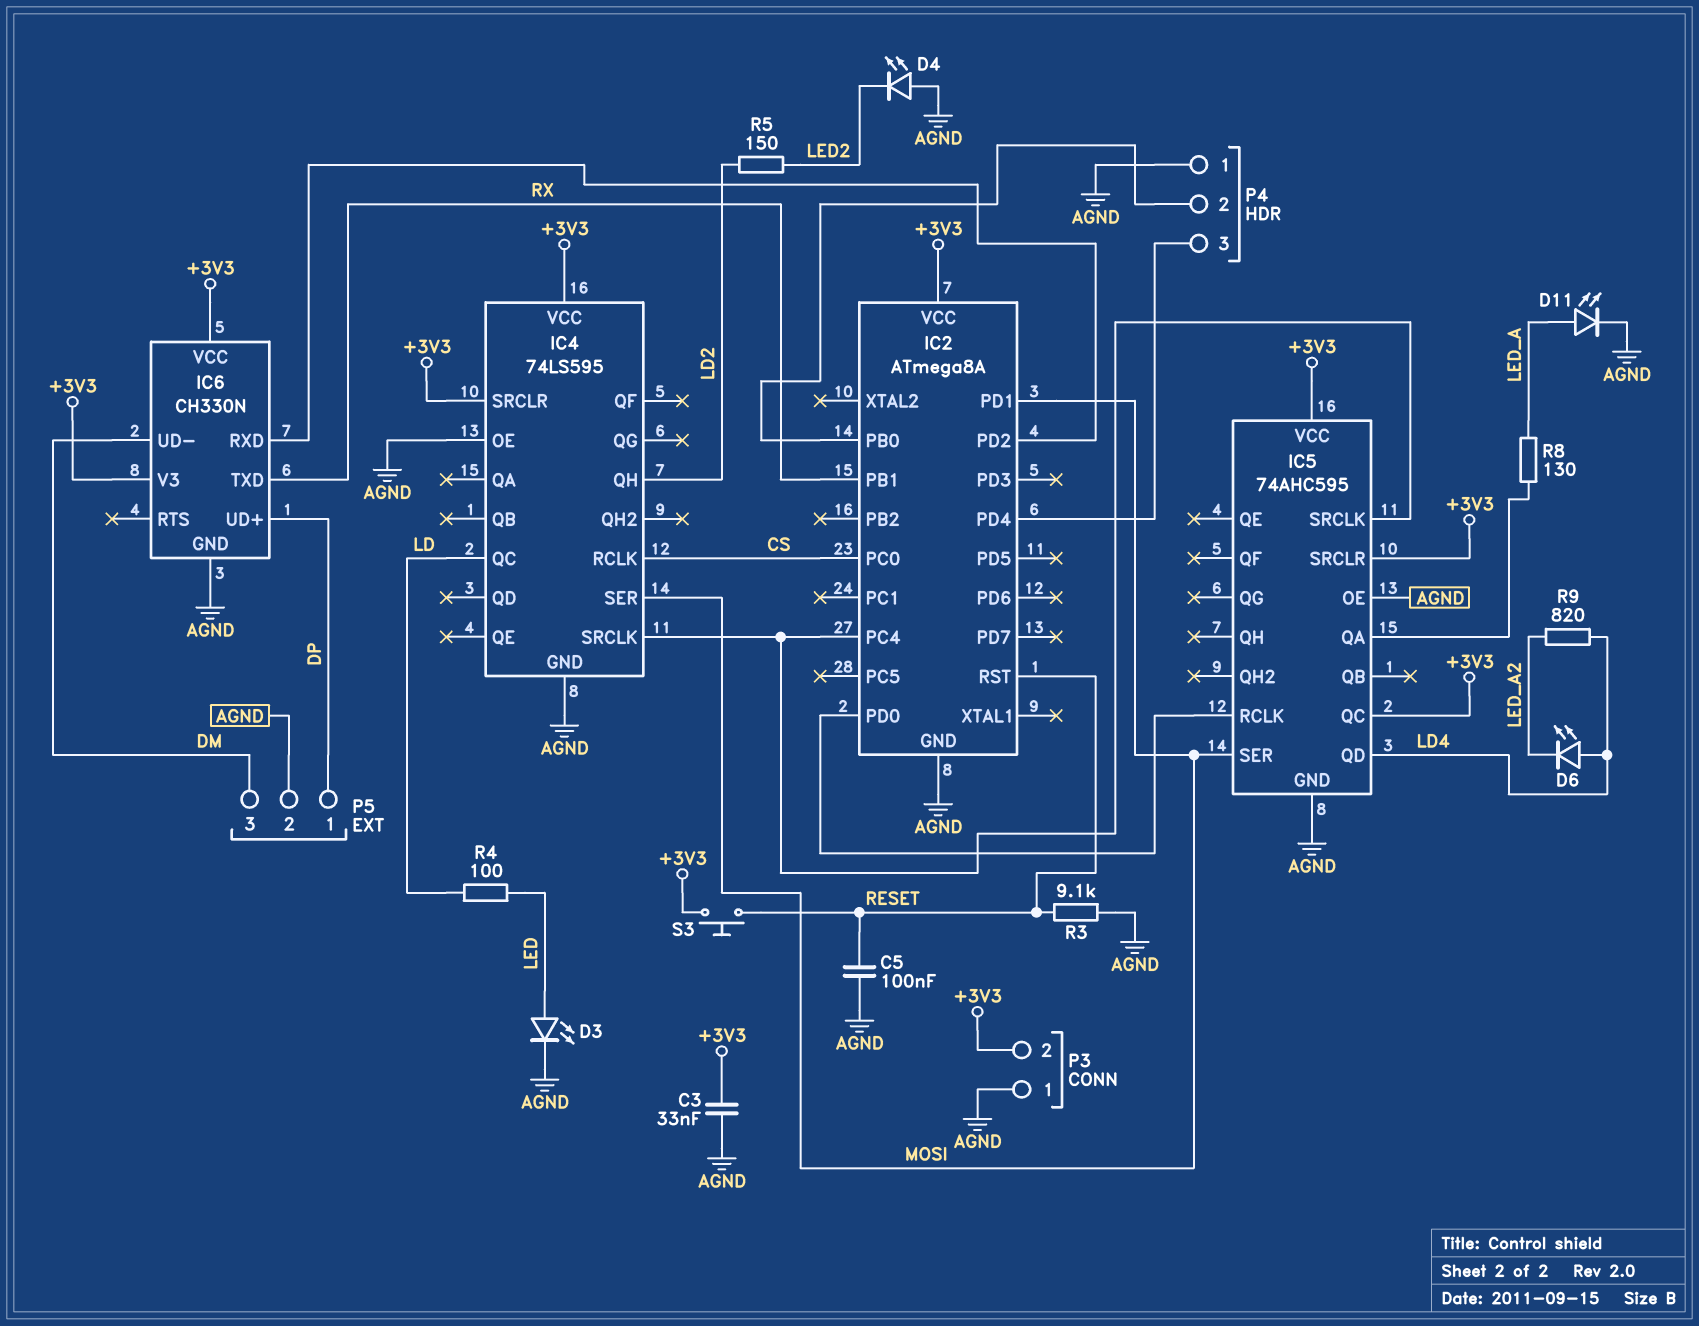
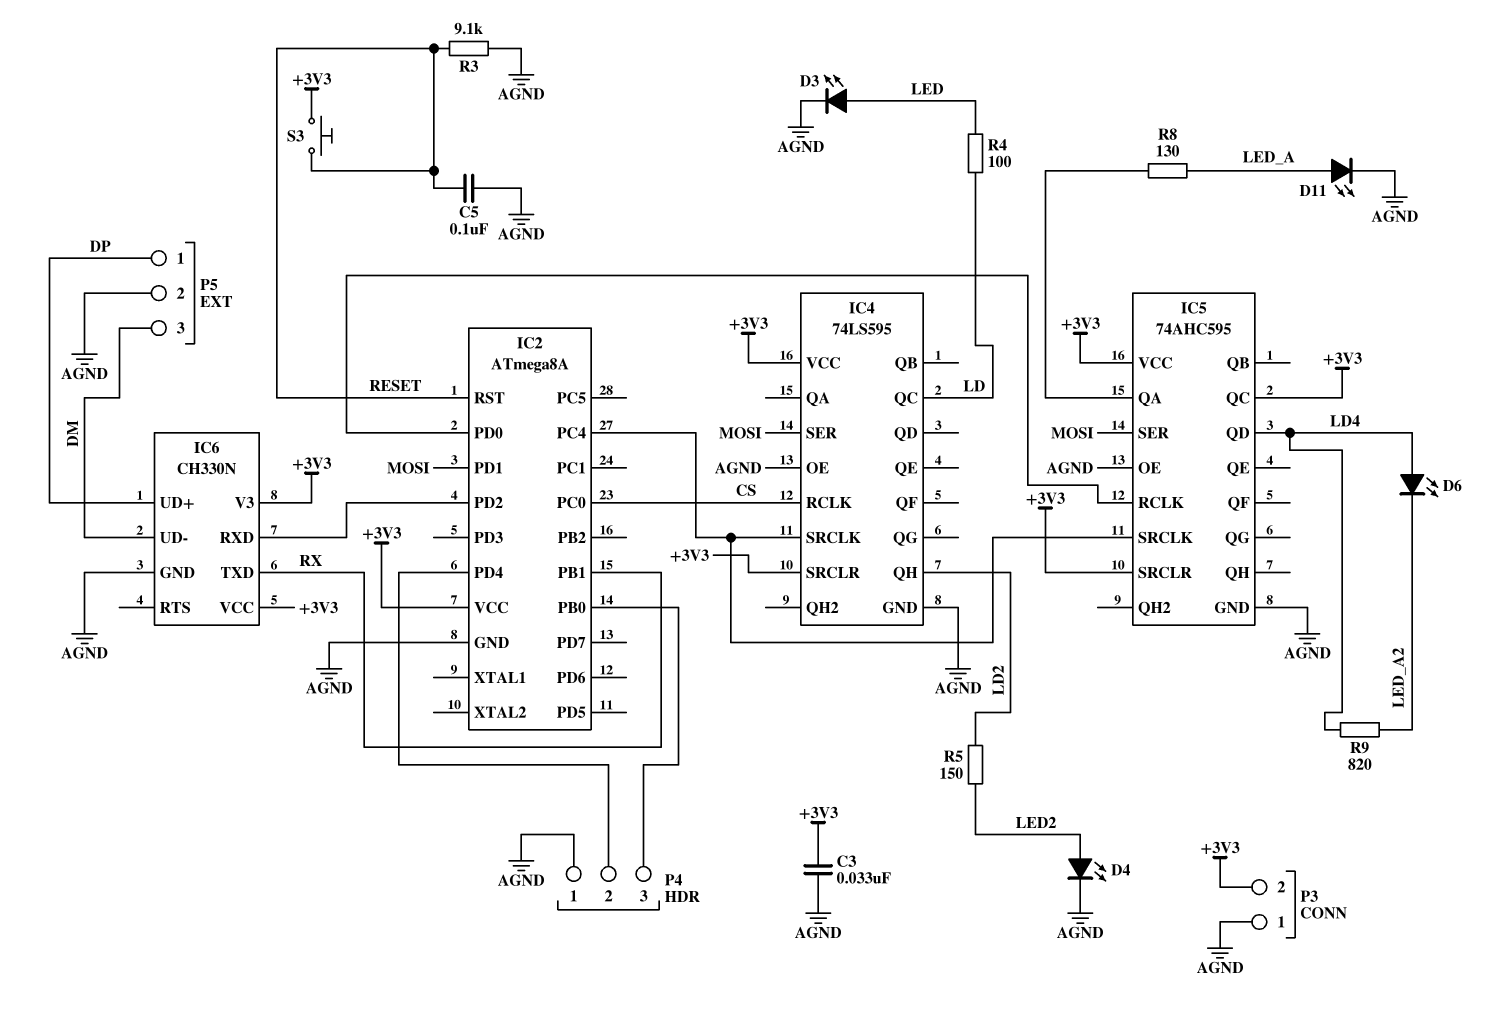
D4: LED (A AGND, K LED2) -> LED (A LED2, K AGND)
P4 pin 2: IC2/PB0 -> IC2/PD4
P4 pin 3: IC2/PD4 -> IC2/PB0

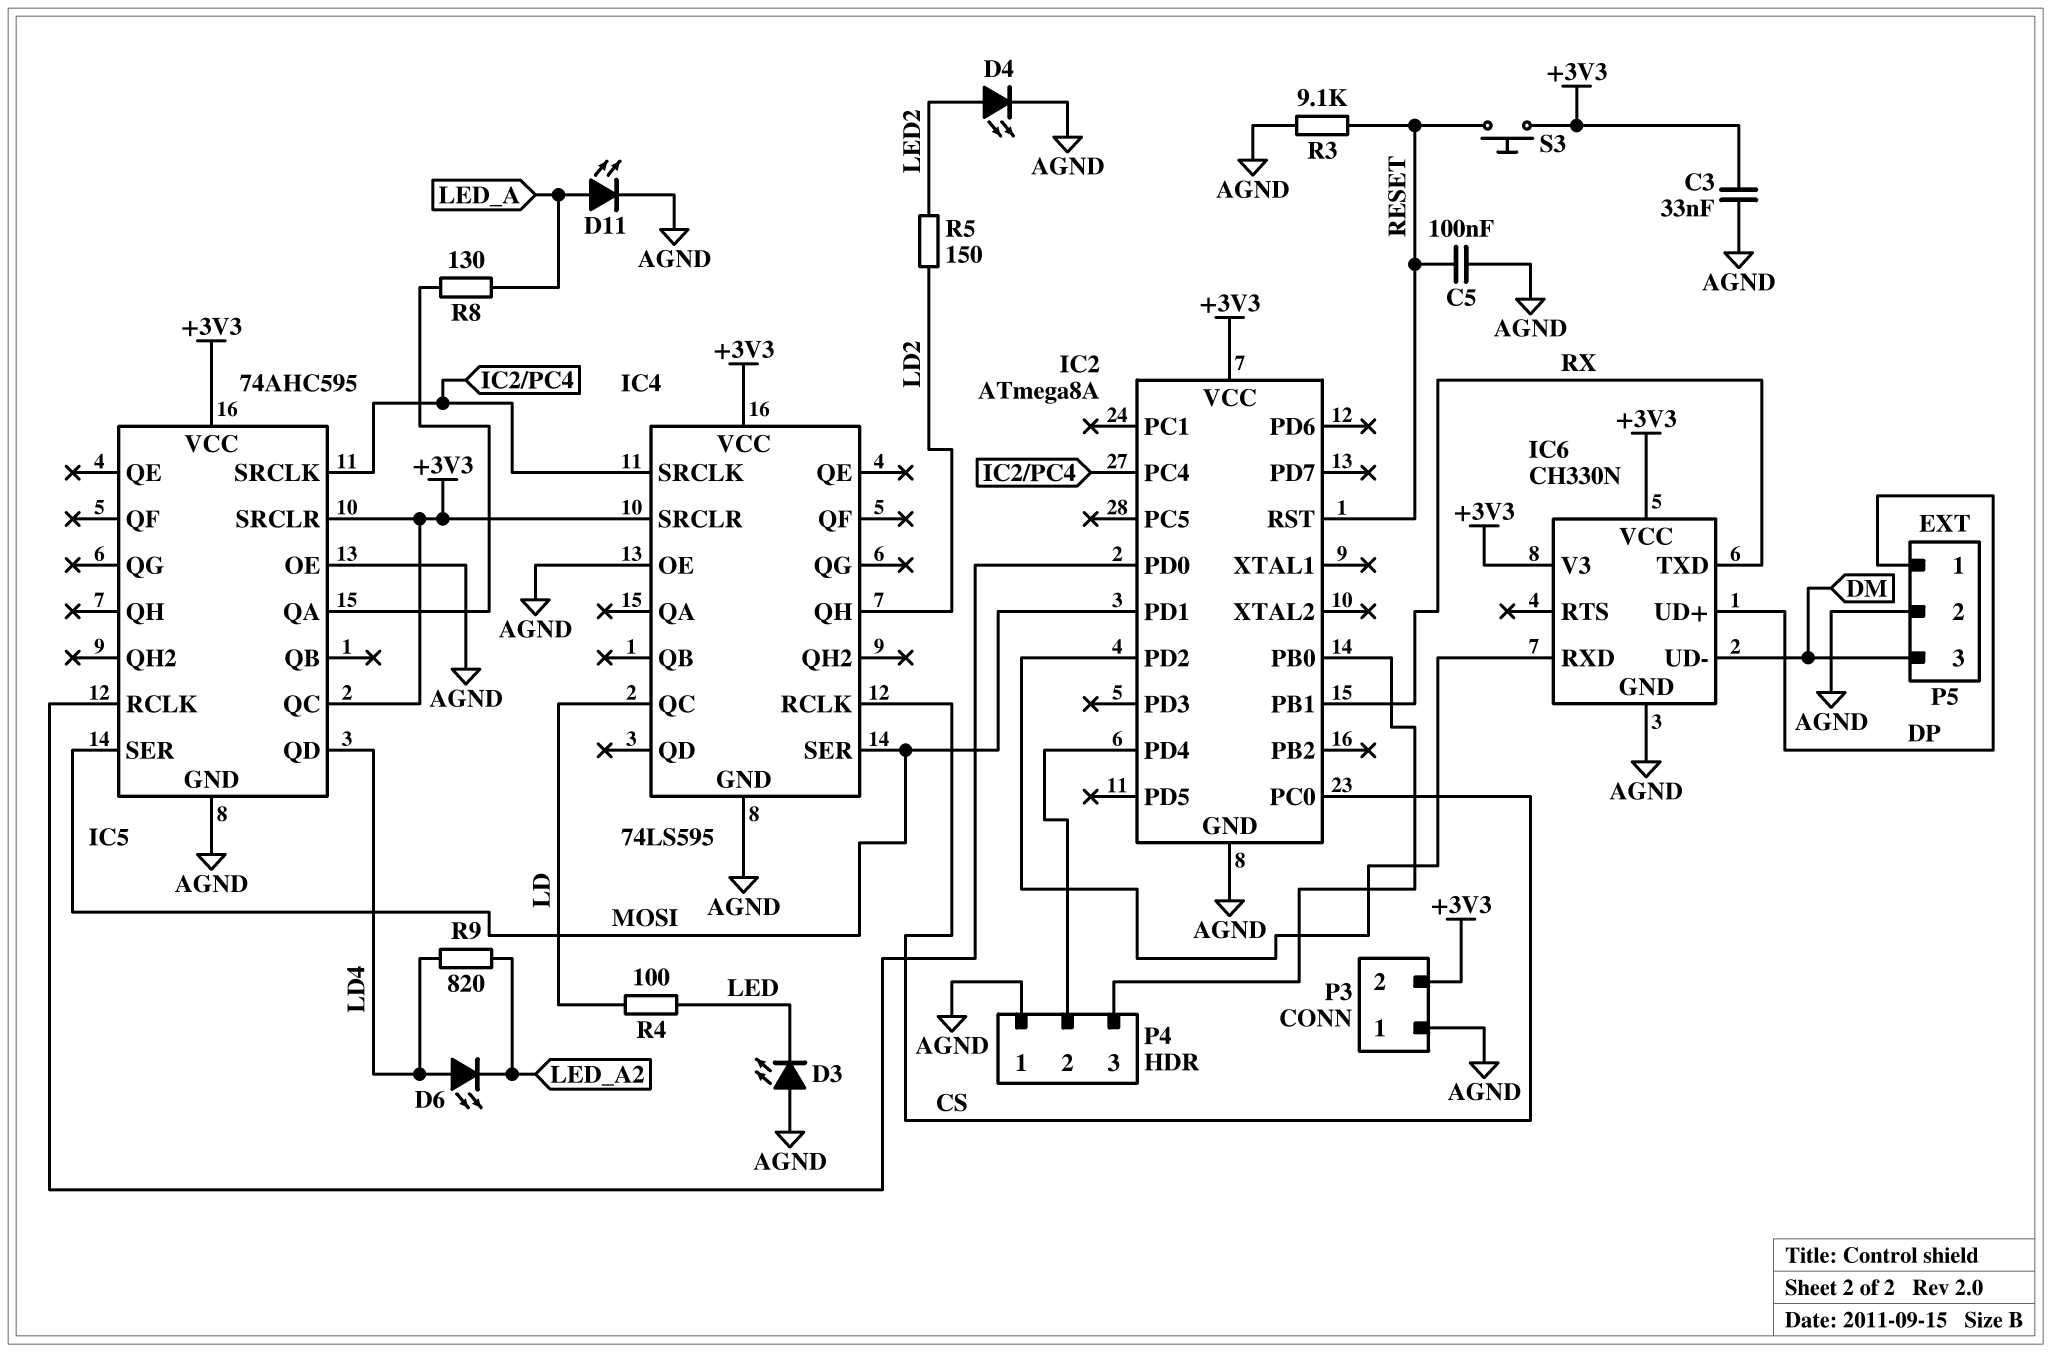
D3: LED (A LED, K AGND) -> LED (A AGND, K LED)

